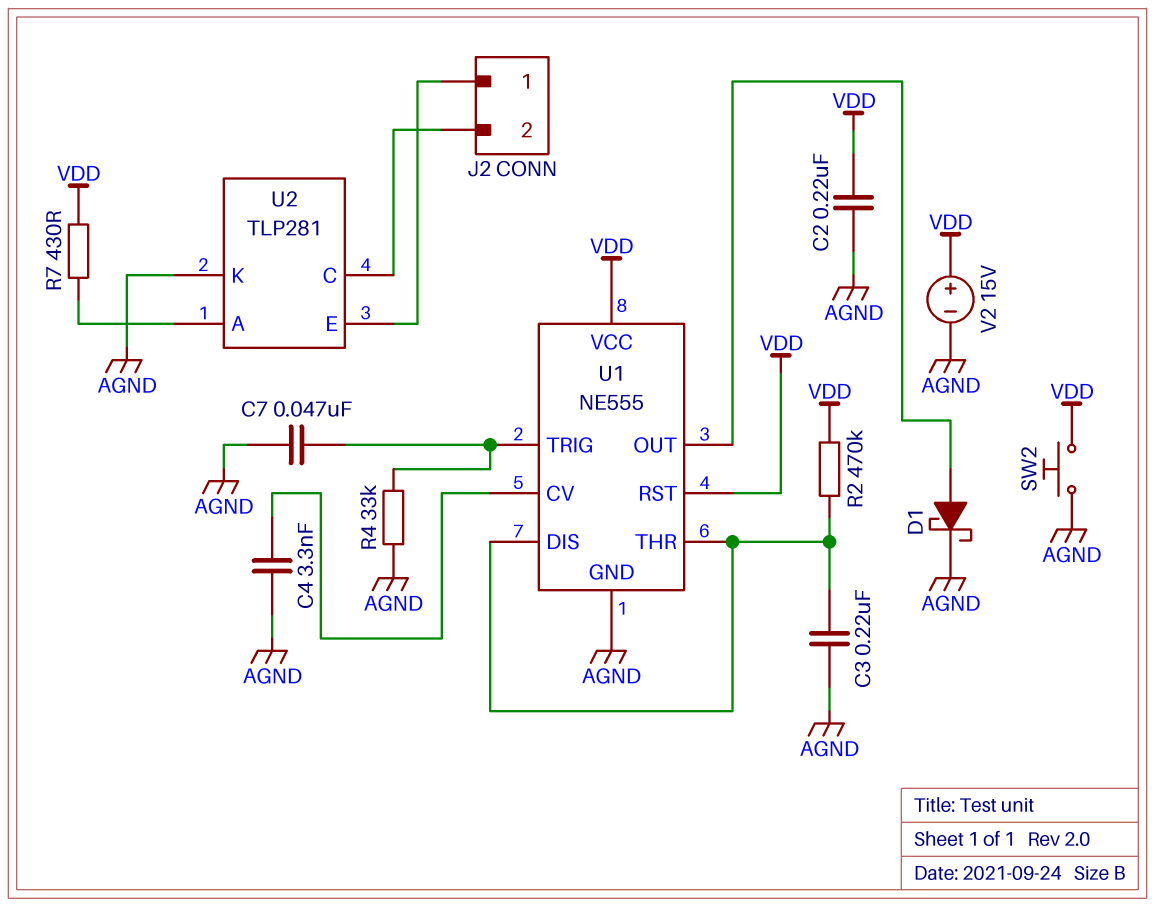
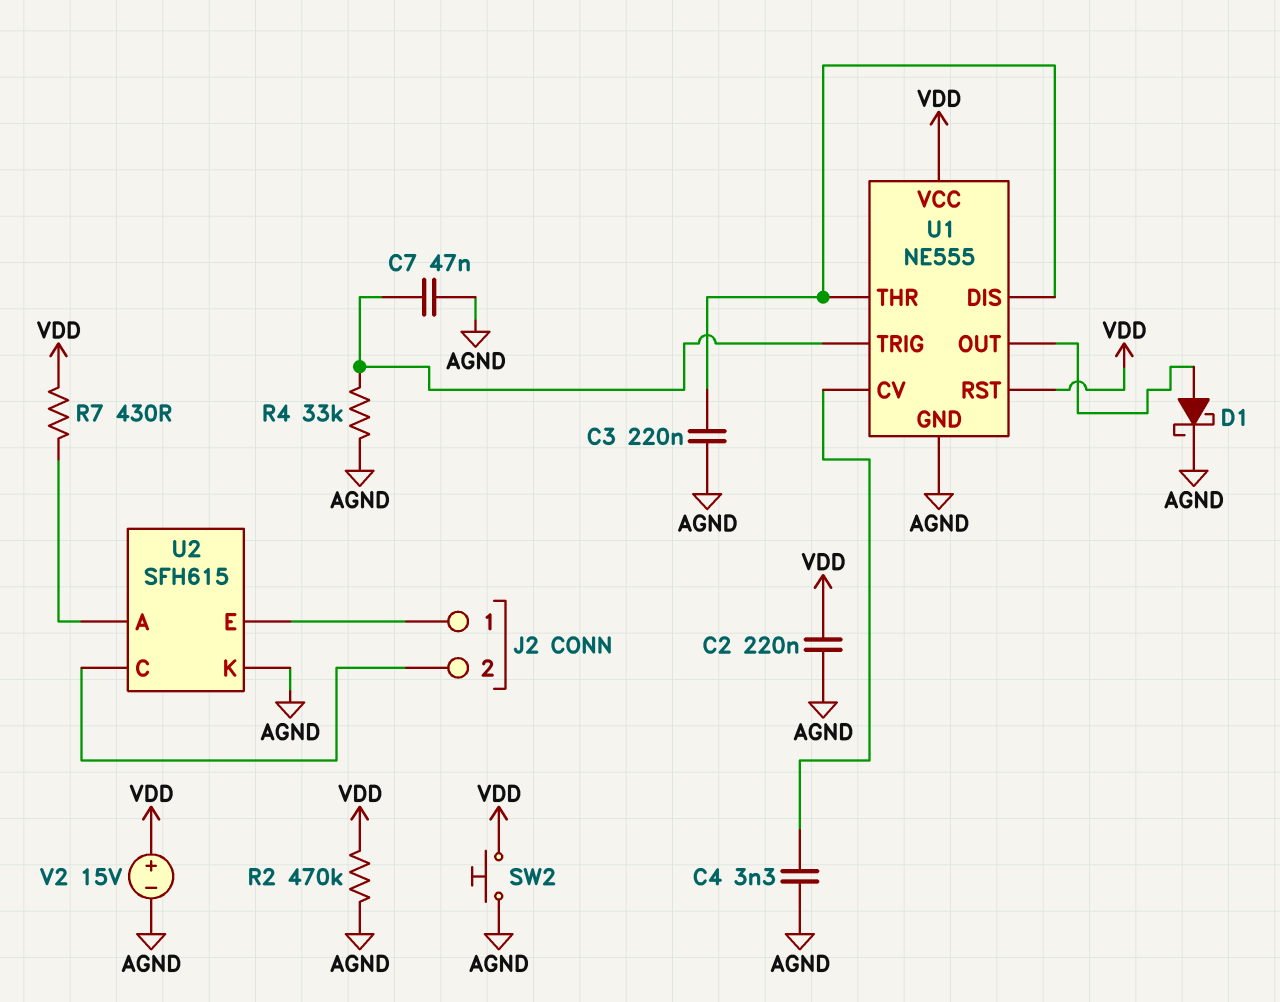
R2: 470k (U1/DIS, VDD) -> 470k (AGND, VDD)
U2: TLP281 -> SFH615

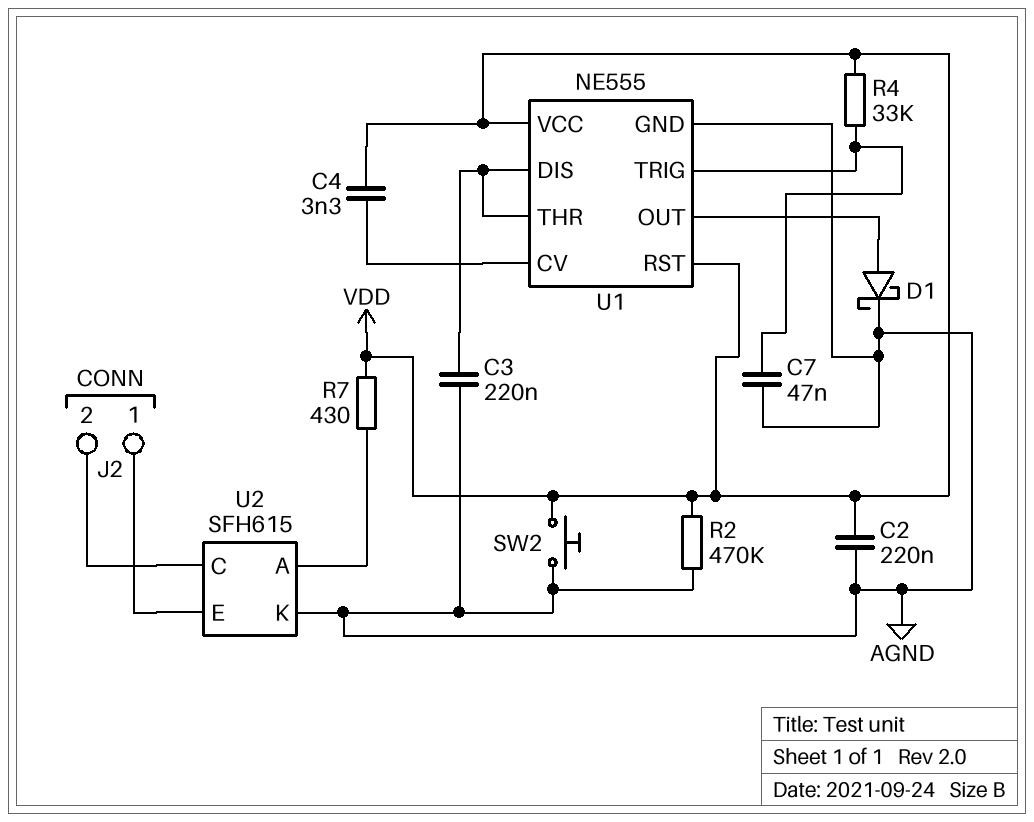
C4: 3.3nF (AGND, U1/CV) -> 3.3nF (U1/CV, VDD)
R4: 33k (AGND, U1/TRIG) -> 33k (U1/TRIG, VDD)
V2: 15V (plus VDD, minus AGND) -> none

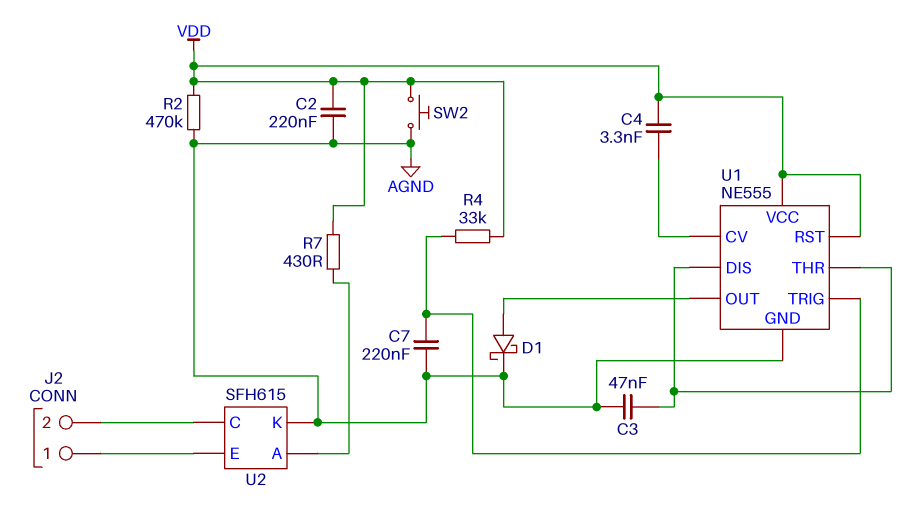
C3: 220nF (AGND, U1/DIS) -> 47nF (AGND, U1/DIS)
C7: 47nF (AGND, U1/TRIG) -> 220nF (AGND, U1/TRIG)

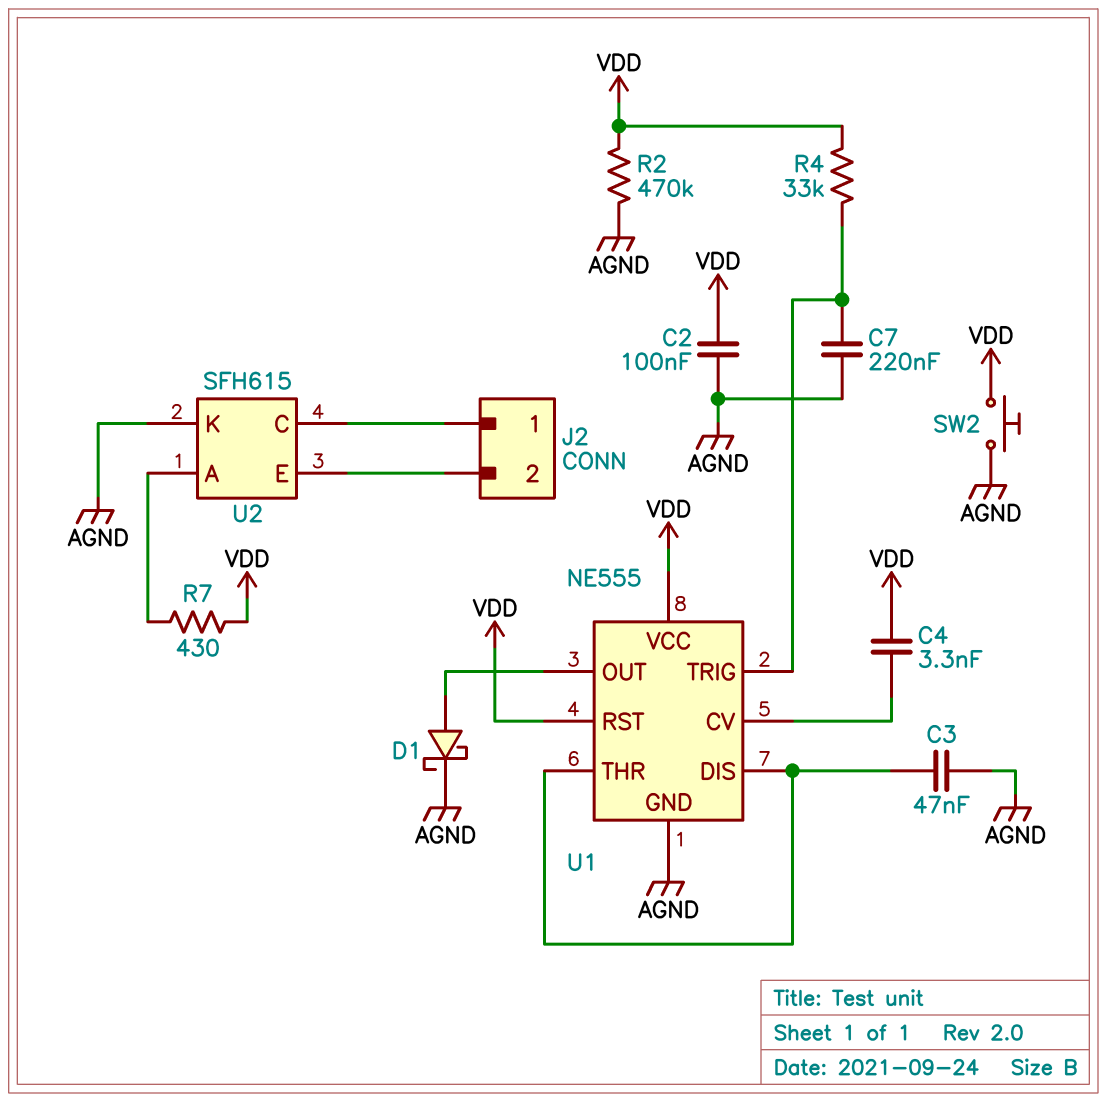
C2: 220nF (AGND, VDD) -> 100nF (AGND, VDD)
U2 pin C: J2/2 -> J2/1
U2 pin E: J2/1 -> J2/2

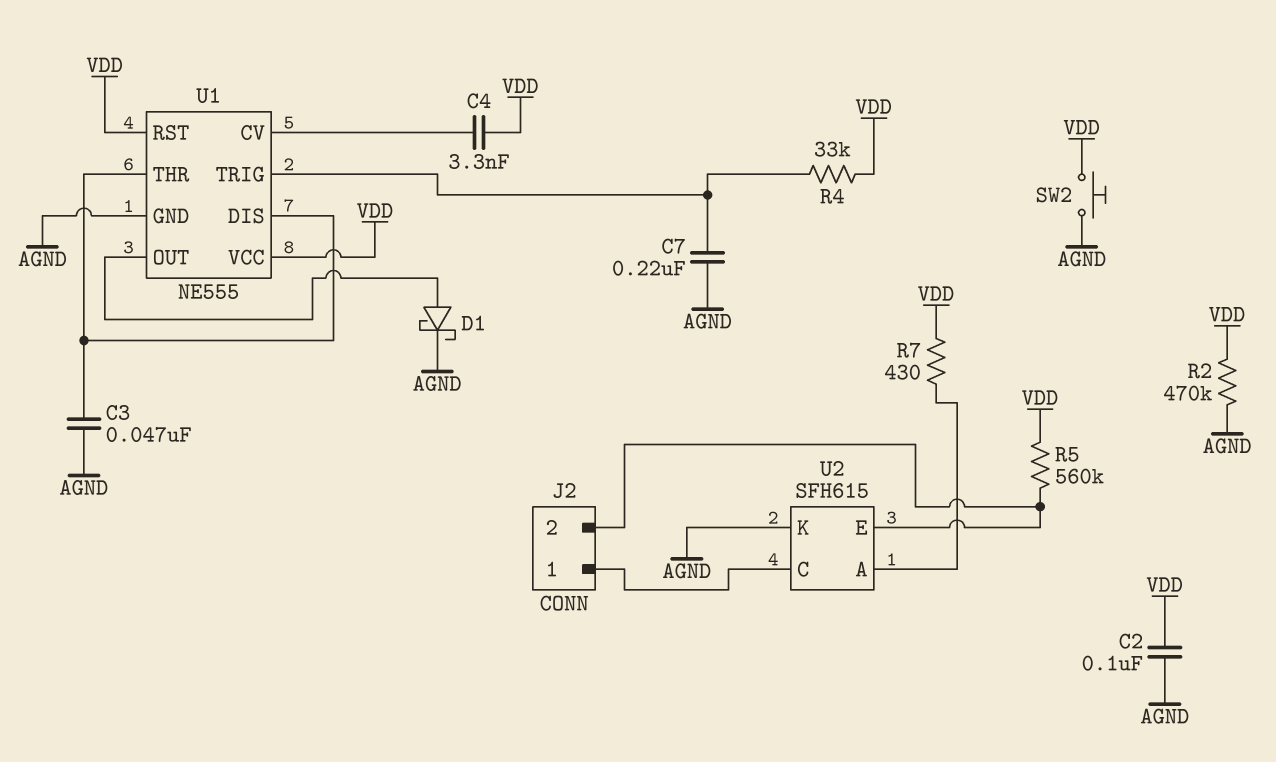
R5: none -> 560k (J2/2, VDD)

